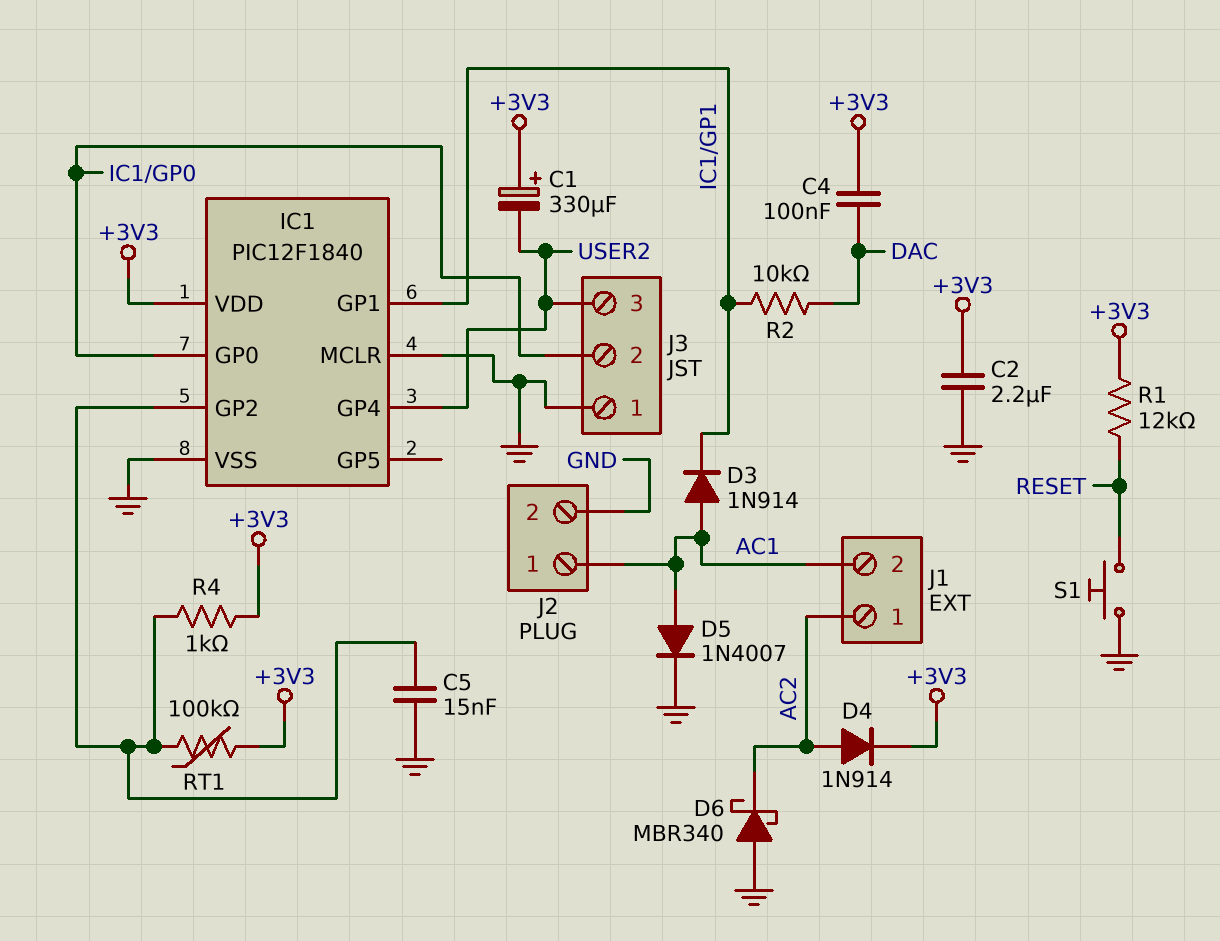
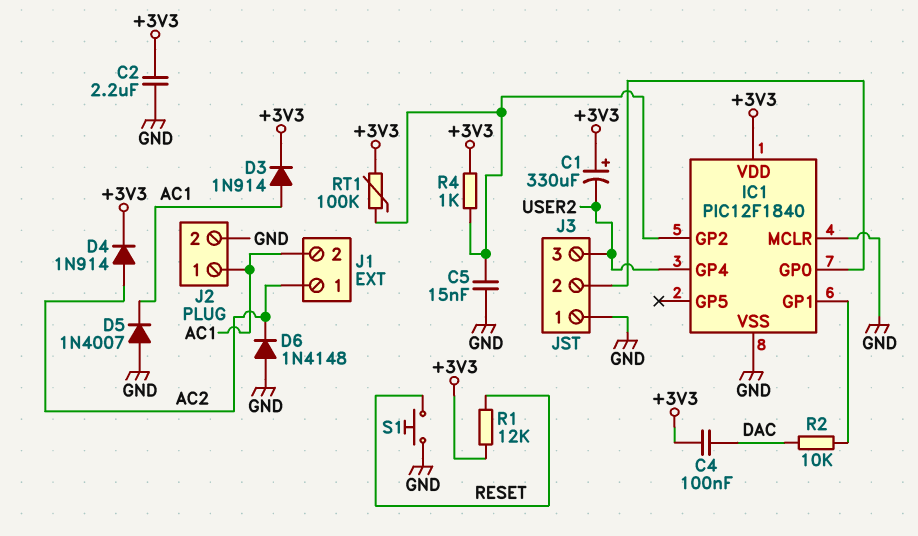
D3: diode 1N914 (A AC1, K IC1/GP1) -> diode 1N914 (A AC1, K +3V3)
D5: diode 1N4007 (A AC1, K GND) -> diode 1N4007 (A GND, K AC1)
D6: schottky MBR340 (A GND, K AC2) -> diode 1N4148 (A GND, K AC2)

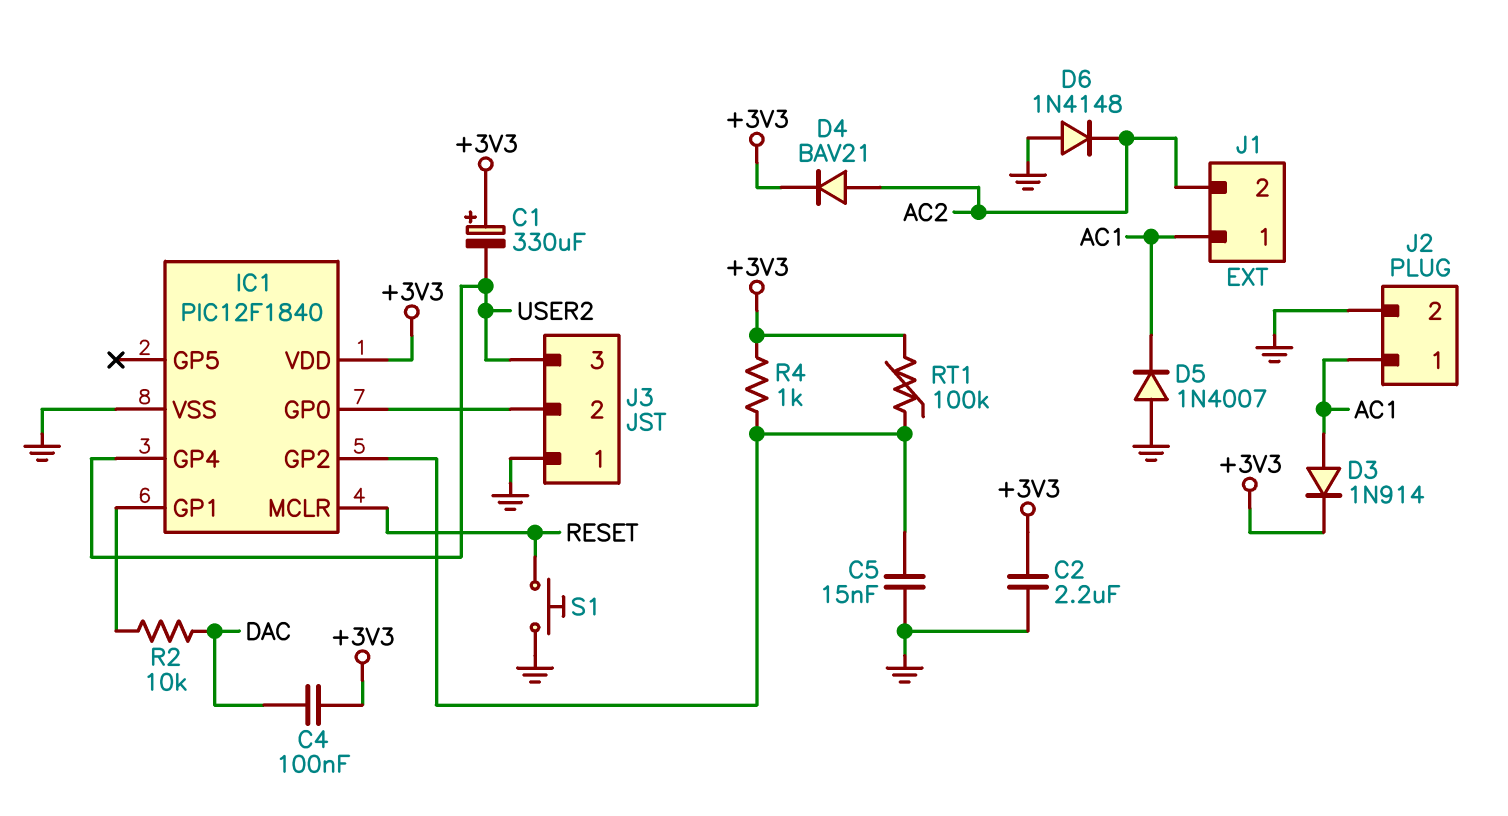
D4: diode 1N914 (A AC2, K +3V3) -> diode BAV21 (A AC2, K +3V3)
IC1 pin MCLR: GND -> RESET
J1 pin 1: AC2 -> AC1
J1 pin 2: AC1 -> AC2
R1: 12k (+3V3, RESET) -> none

